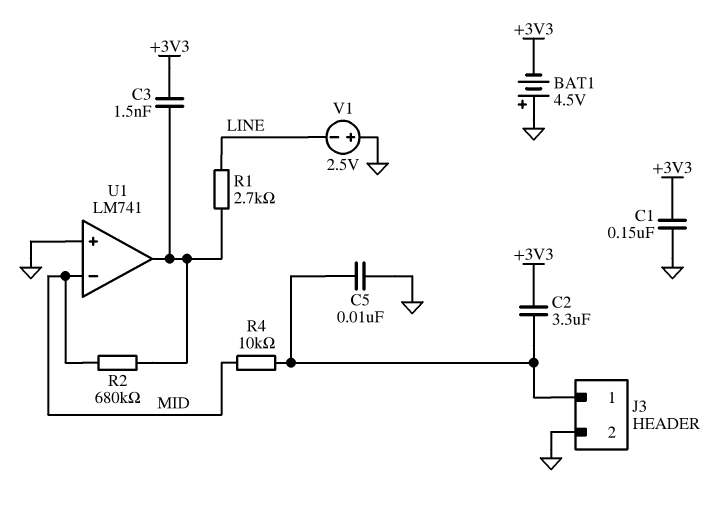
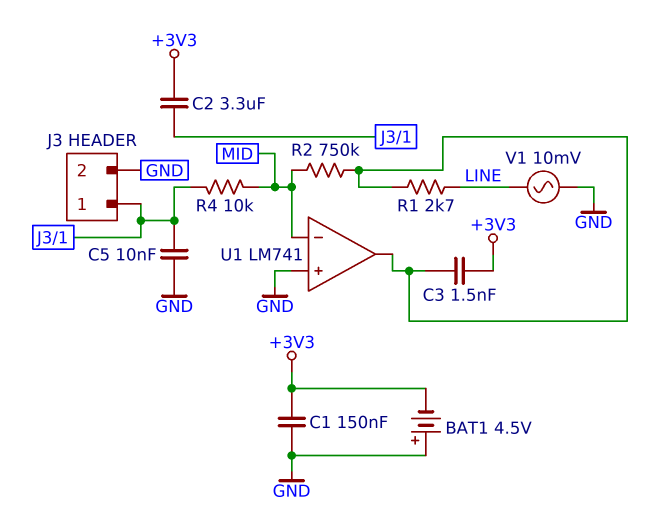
R2: 680k (MID, U1/out) -> 750k (MID, U1/out)
V1: 2.5V (plus GND, minus LINE) -> AC 10mV (GND, LINE)

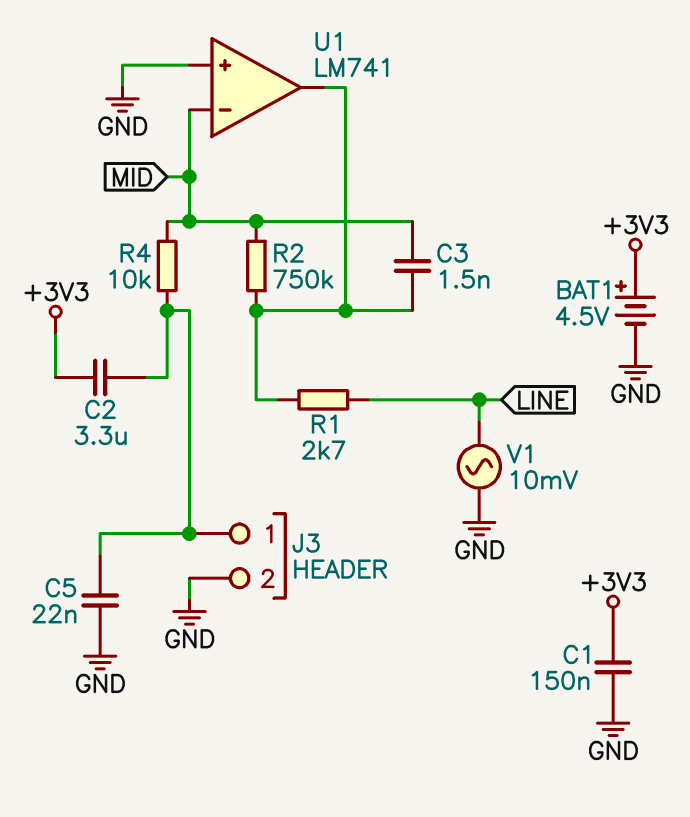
BAT1: 4.5V (plus GND, minus +3V3) -> 4.5V (plus +3V3, minus GND)
C3: 1.5nF (+3V3, U1/out) -> 1.5nF (MID, U1/out)
C5: 10nF (GND, J3/1) -> 22nF (GND, J3/1)

